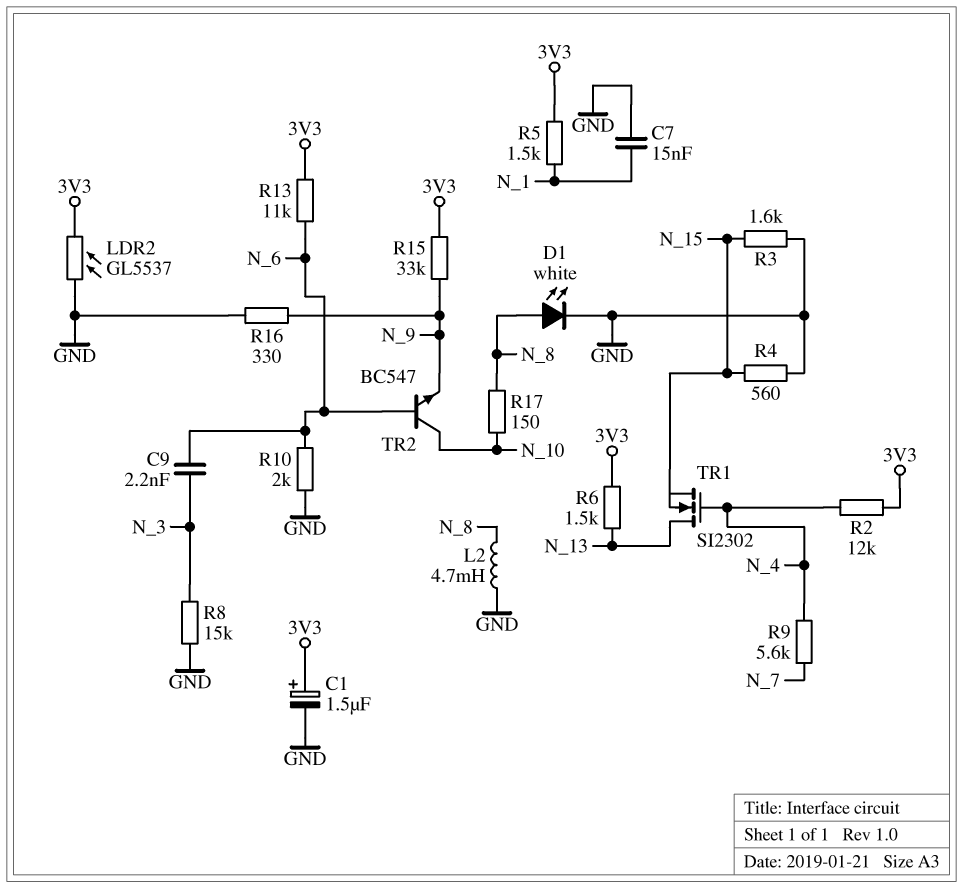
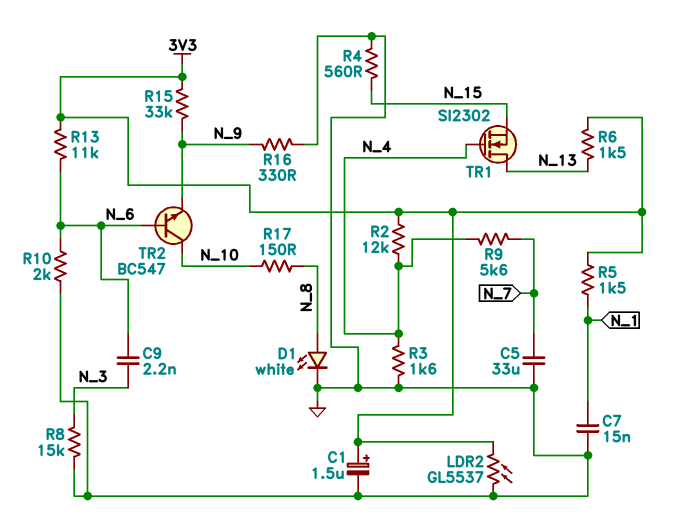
C5: none -> 33uF (GND, N_7)
L2: 4.7mH (GND, N_8) -> none
R3: 1.6k (GND, N_15) -> 1.6k (GND, N_4)

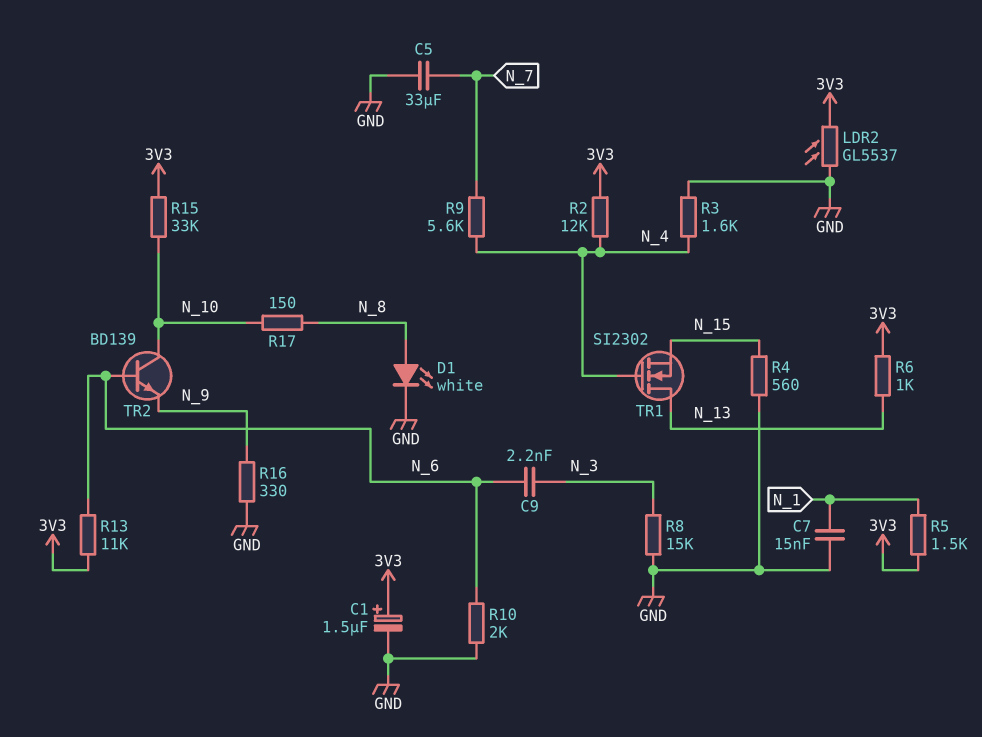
R6: 1.5k (3V3, N_13) -> 1k (3V3, N_13)
R15: 33k (3V3, N_9) -> 33k (3V3, N_10)
TR2: NPN BC547 (B N_6, C N_10, E N_9) -> NPN BD139 (B N_6, C N_10, E N_9)

